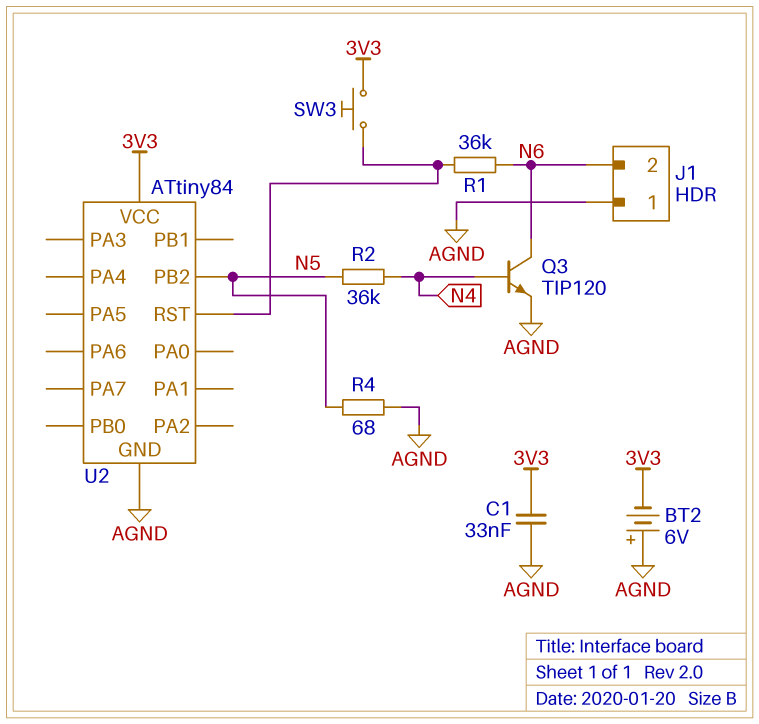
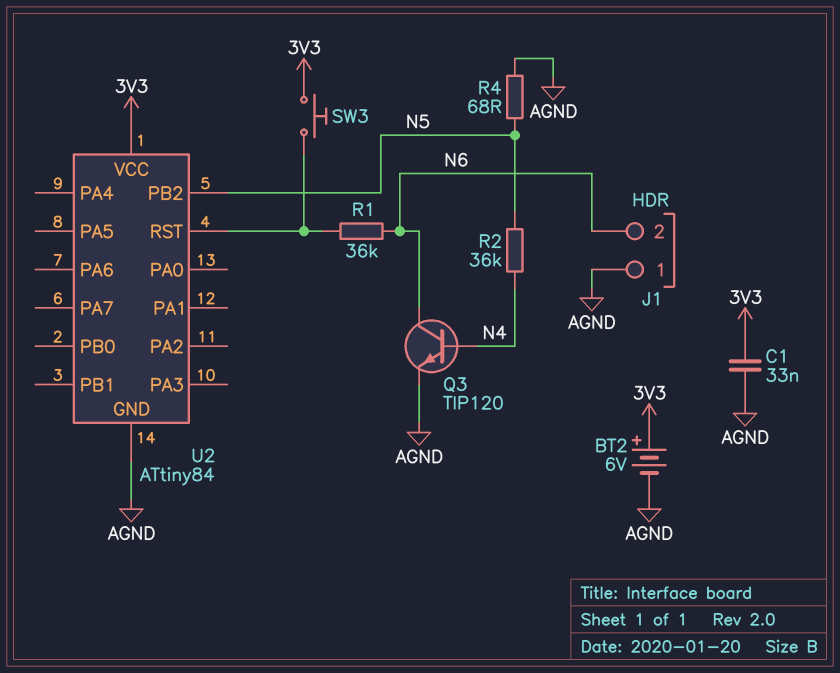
BT2: 6V (plus AGND, minus 3V3) -> 6V (plus 3V3, minus AGND)

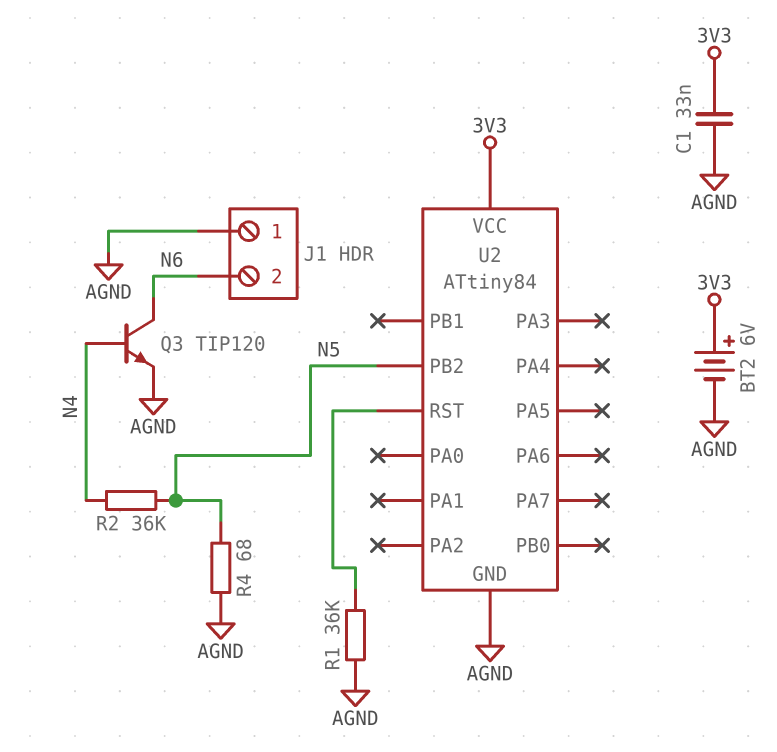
R1: 36k (N6, U2/RST) -> 36k (AGND, U2/RST)
SW3: button (3V3, U2/RST) -> none

